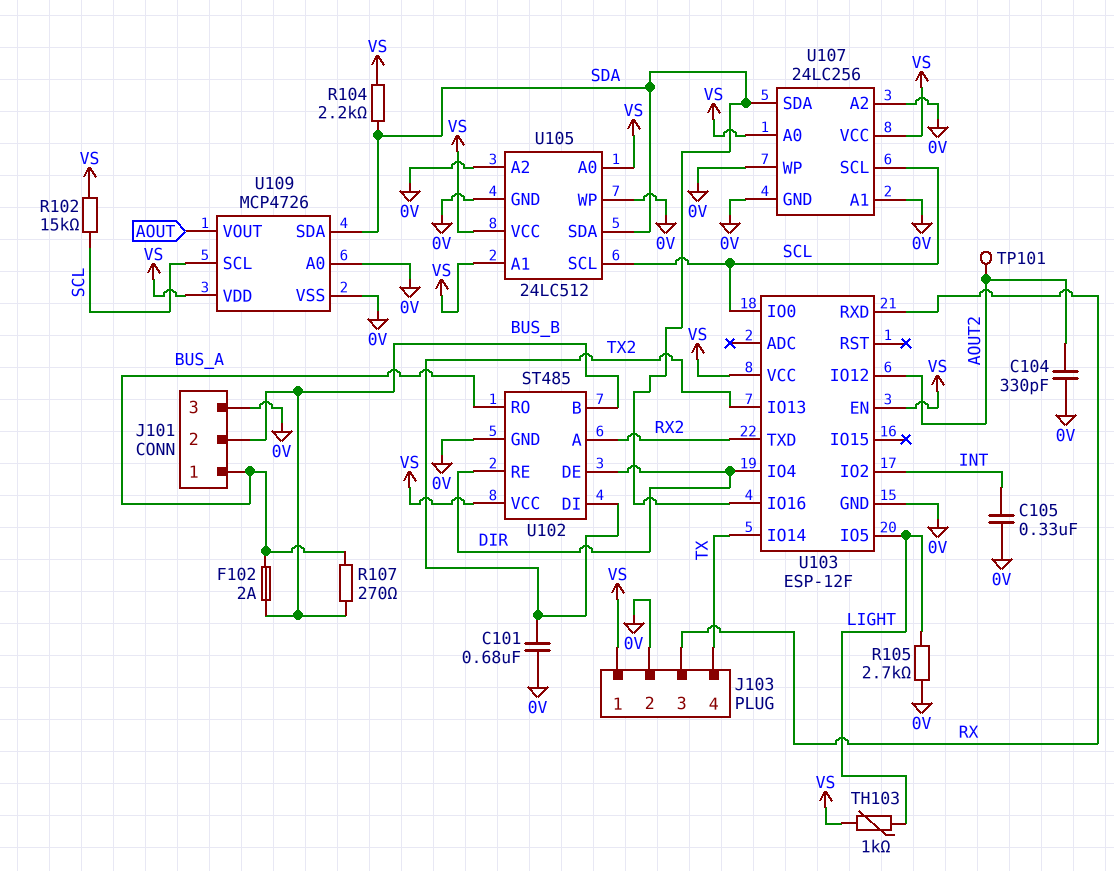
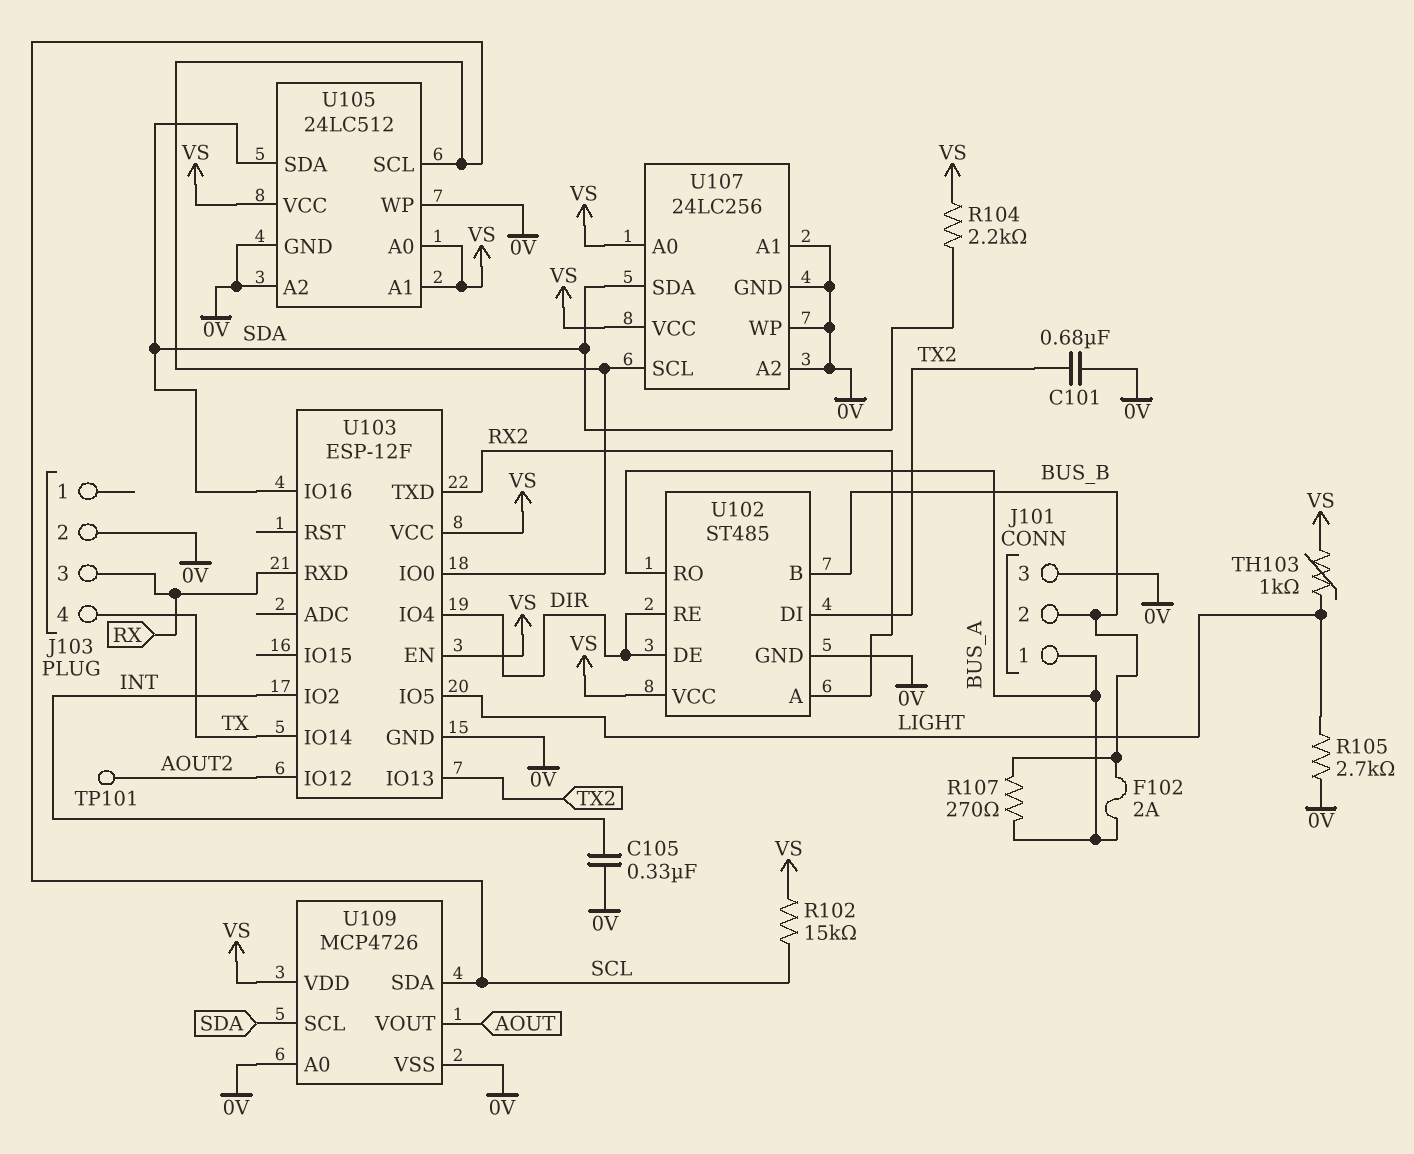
C104: 330pF (0V, AOUT2) -> none
J103 pin 1: VS -> none
U109 pin SCL: SCL -> SDA
U109 pin SDA: SDA -> SCL

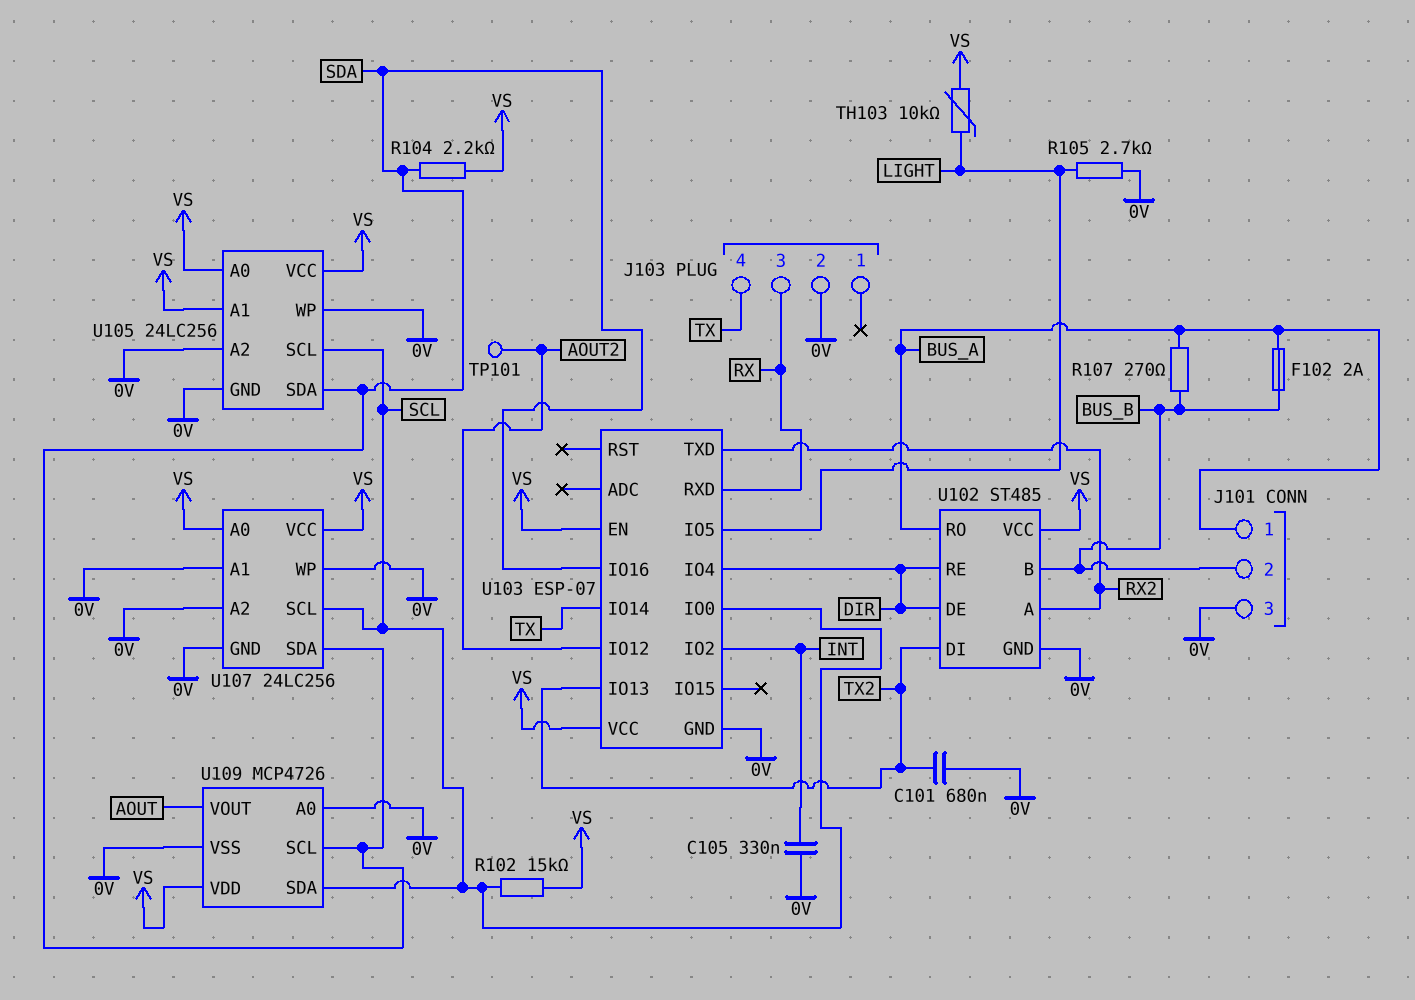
TH103: 1k (LIGHT, VS) -> 10k (LIGHT, VS)
U103: ESP-12F -> ESP-07
U105: 24LC512 -> 24LC256

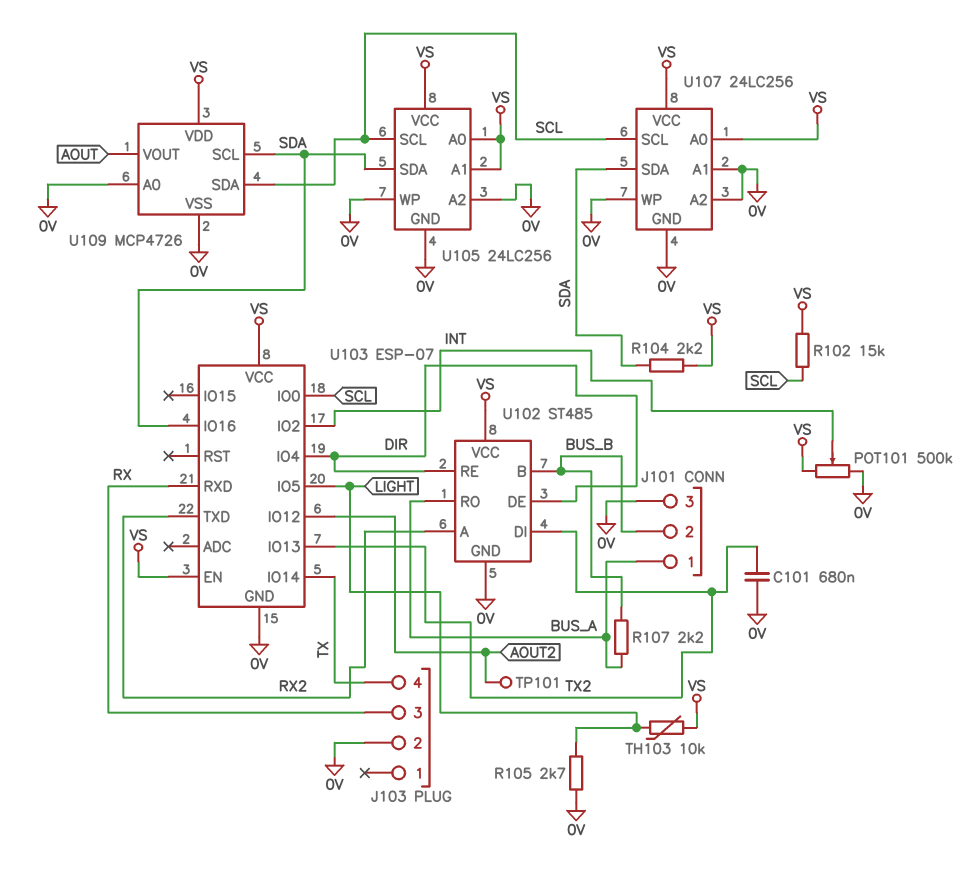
C105: 330nF (0V, INT) -> none
F102: 2A (BUS_A, BUS_B) -> none
POT101: none -> 500k (0V, VS, wiper INT)
R107: 270 (BUS_A, BUS_B) -> 2.2k (BUS_A, BUS_B)

